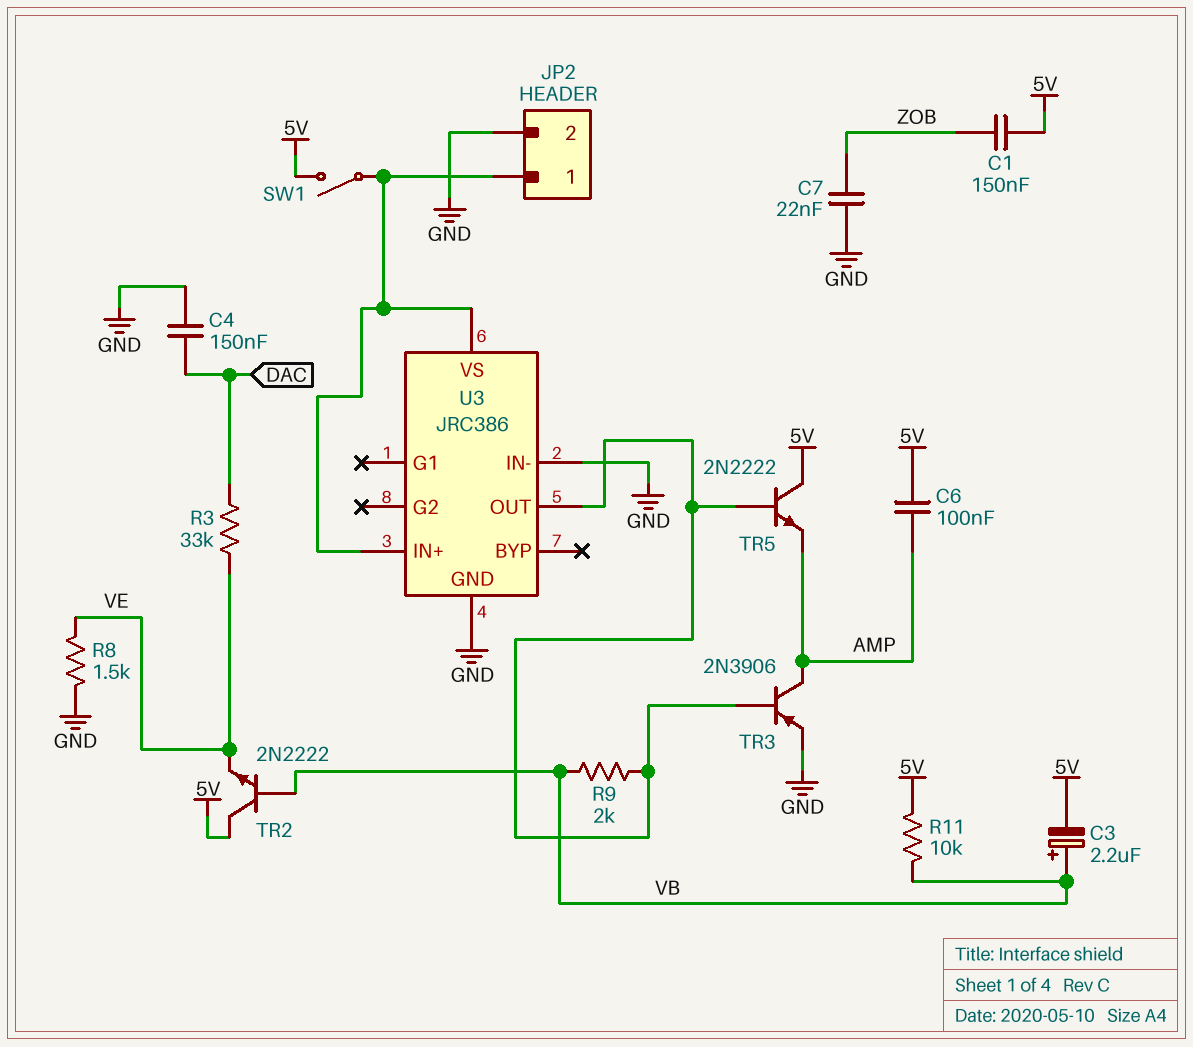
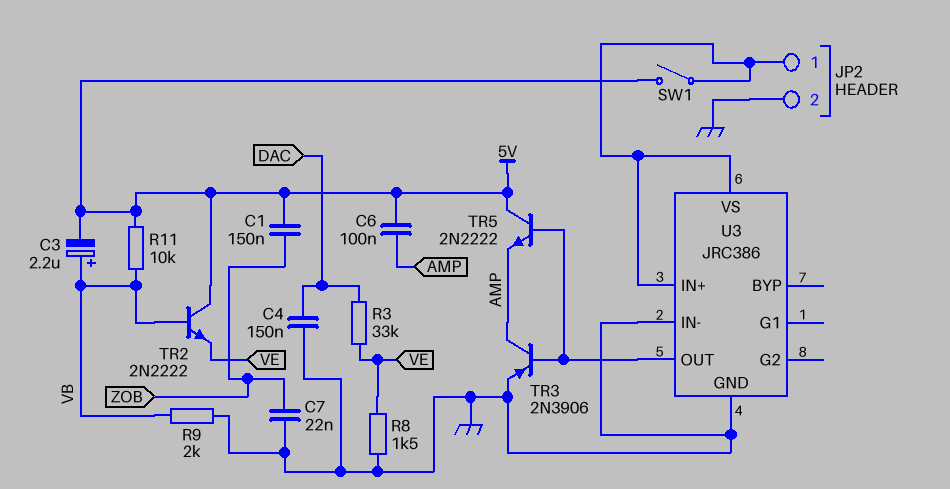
R9: 2k (U3/OUT, VB) -> 2k (GND, VB)

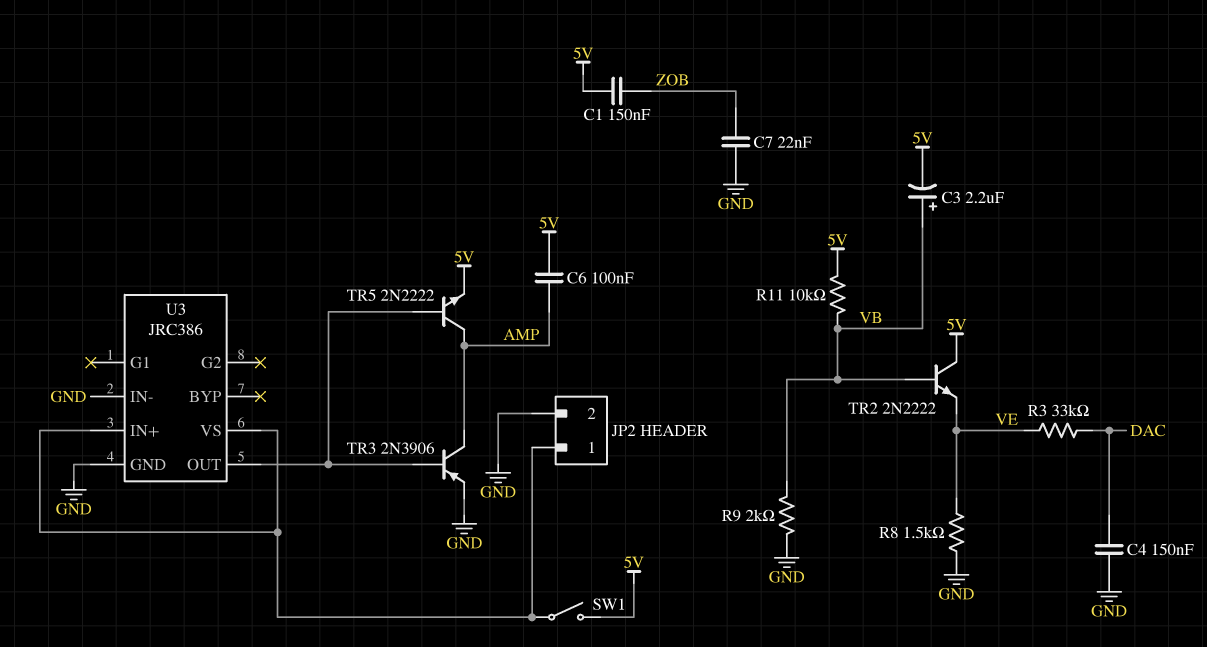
TR5: NPN 2N2222 (B U3/OUT, C 5V, E AMP) -> NPN 2N2222 (B U3/OUT, C AMP, E 5V)

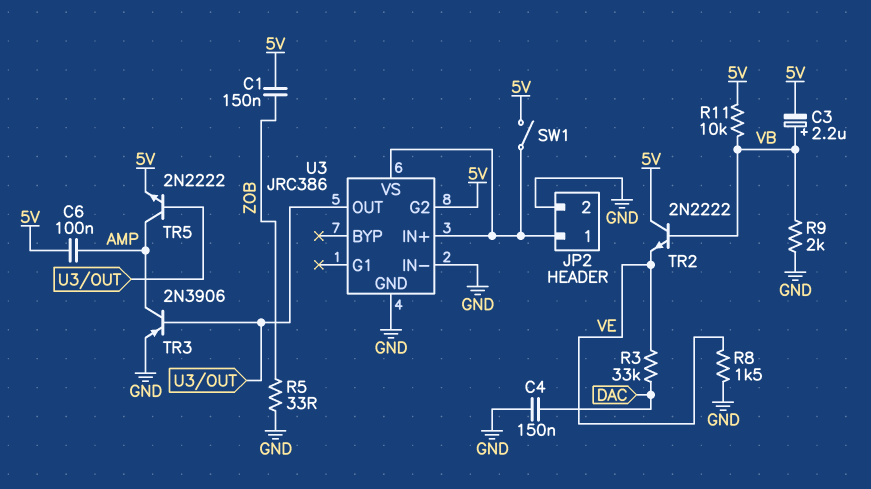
C7: 22nF (GND, ZOB) -> none
R5: none -> 33 (GND, ZOB)
U3 pin G2: none -> 5V

